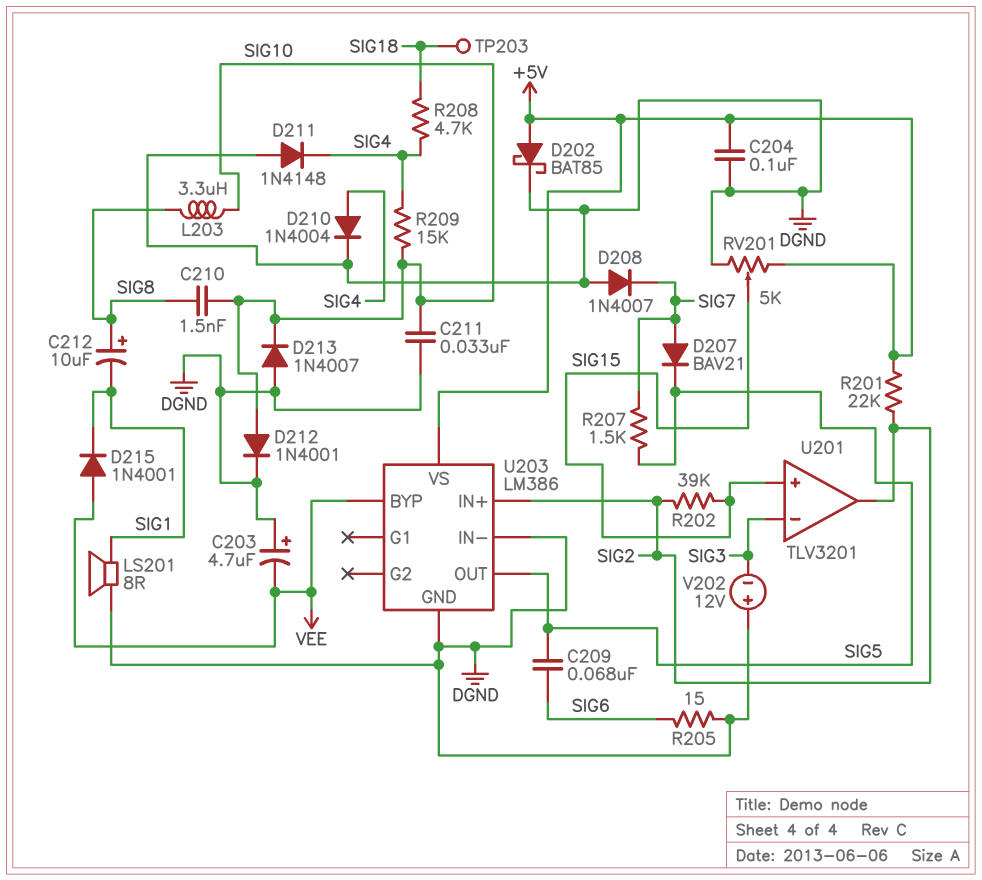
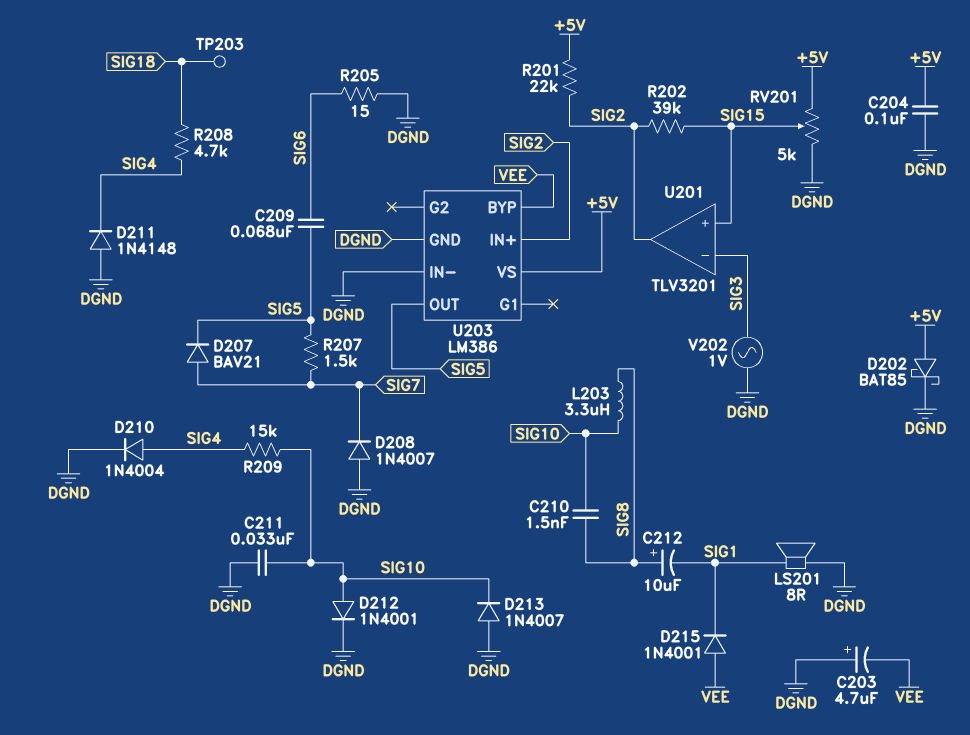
V202: 12V (plus DGND, minus SIG3) -> AC 1V (DGND, SIG3)

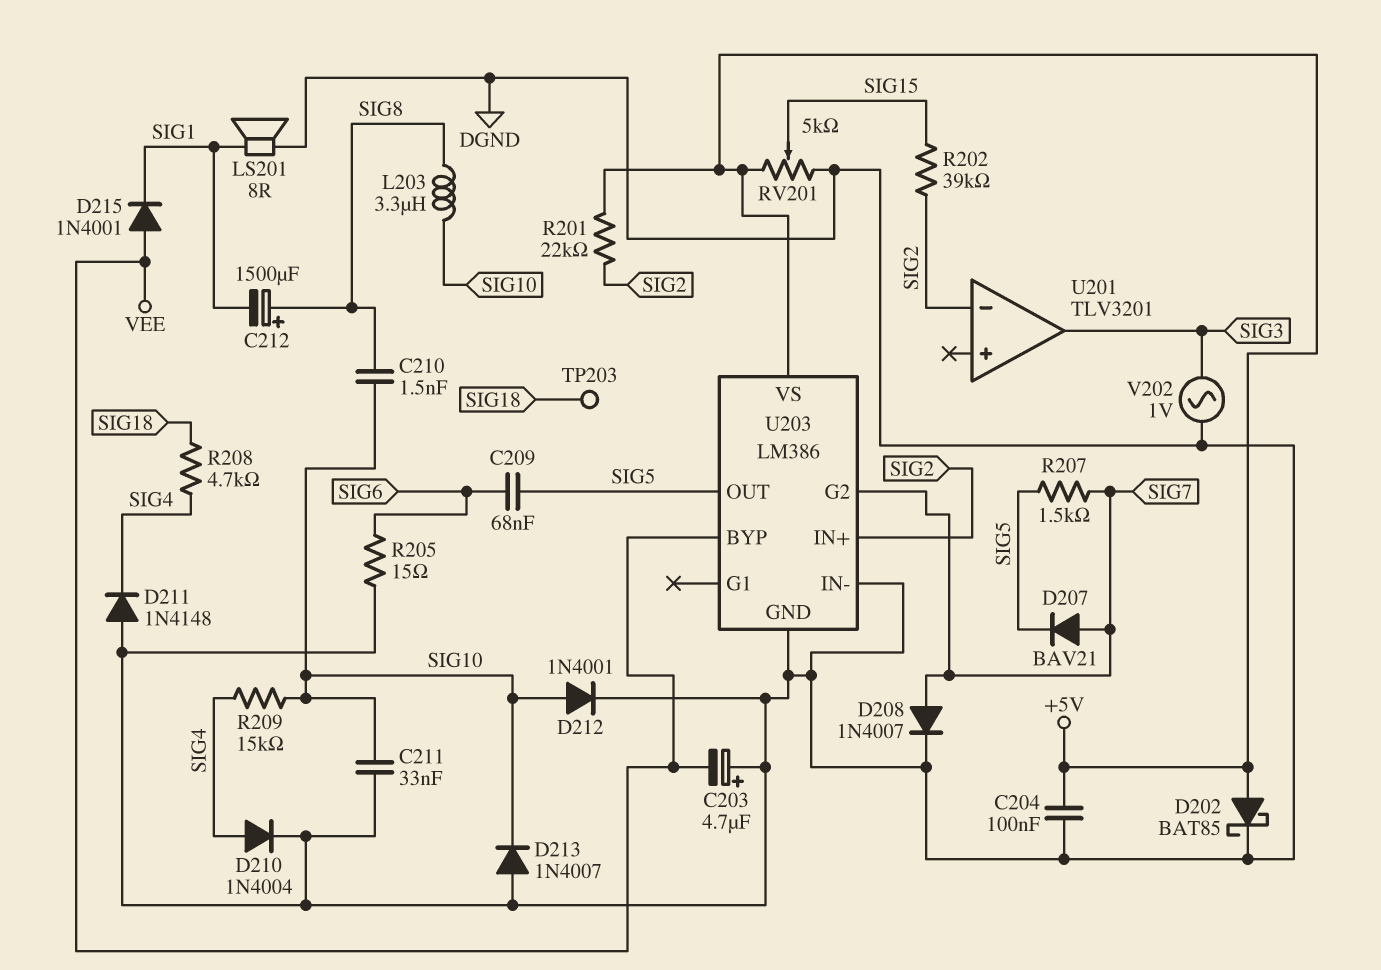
C212: 10uF (plus SIG8, minus SIG1) -> 1500uF (plus SIG8, minus SIG1)
D208: diode 1N4007 (A DGND, K SIG7) -> diode 1N4007 (A SIG7, K DGND)
U201 pin in+: SIG15 -> none
U201 pin in-: SIG3 -> SIG2
U201 pin out: SIG2 -> SIG3
U203 pin G2: none -> SIG7

